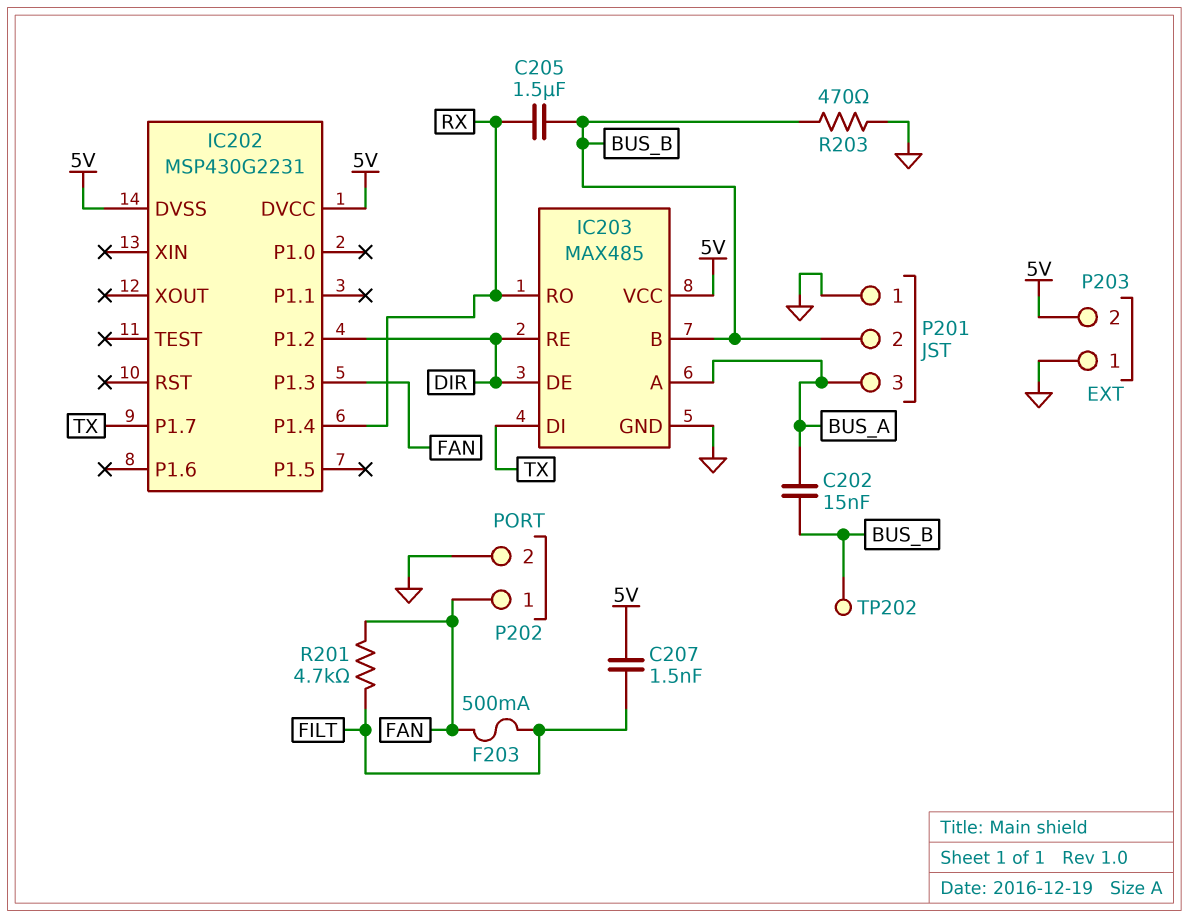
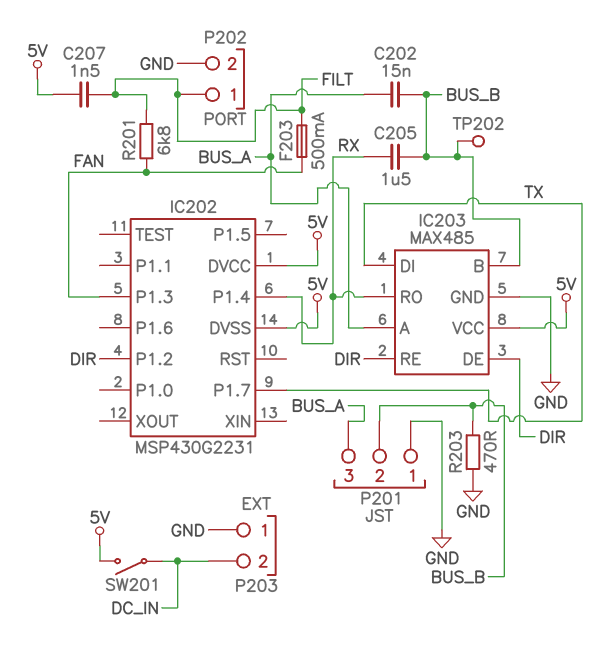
P202 pin 1: FAN -> FILT
P203 pin 2: 5V -> DC_IN
R201: 4.7k (FAN, FILT) -> 6.8k (FAN, FILT)
SW201: none -> switch (5V, DC_IN)

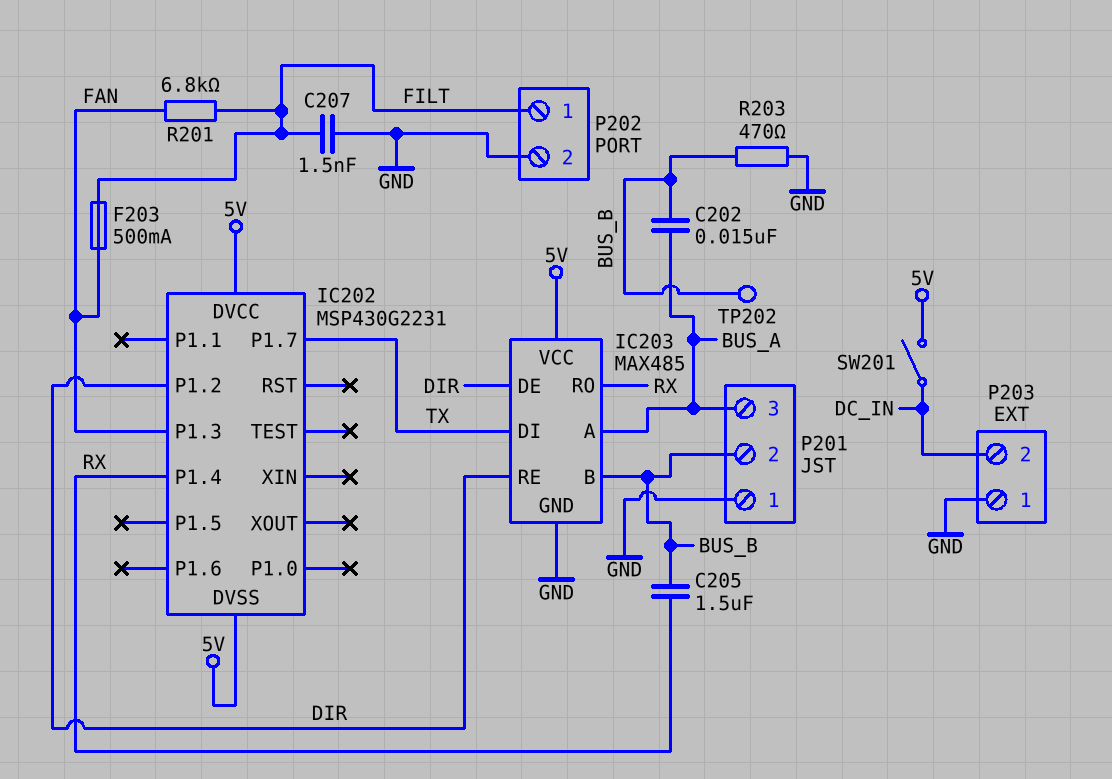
C207: 1.5nF (5V, FILT) -> 1.5nF (FILT, GND)

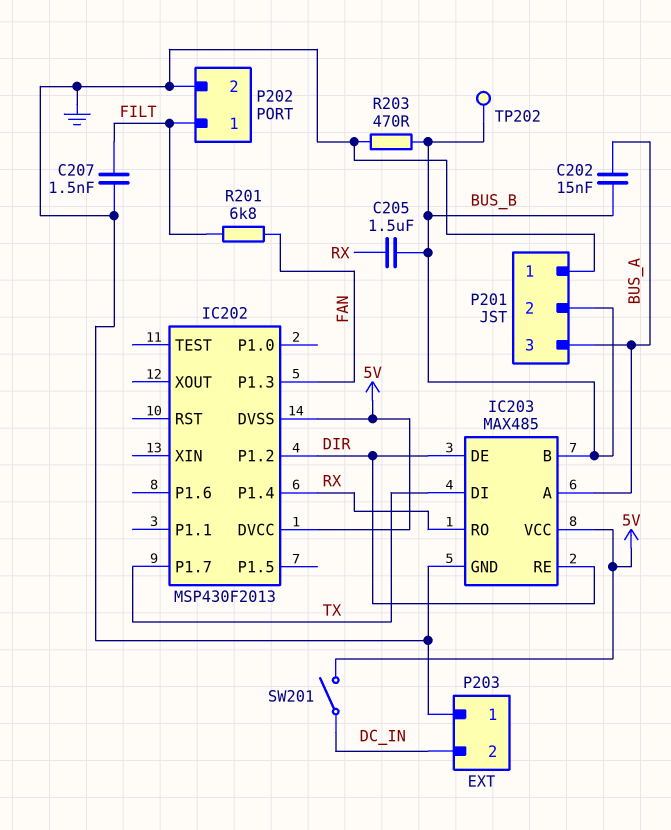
F203: 500mA (FAN, FILT) -> none
IC202: MSP430G2231 -> MSP430F2013

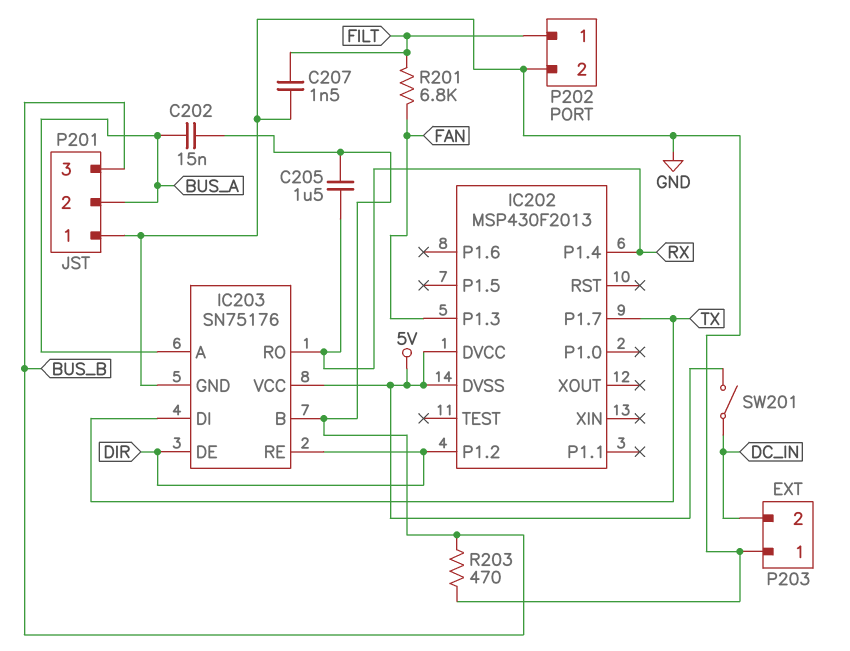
IC203: MAX485 -> SN75176
P201 pin 2: BUS_B -> BUS_A
P201 pin 3: BUS_A -> BUS_B
TP202: test point (BUS_B) -> none

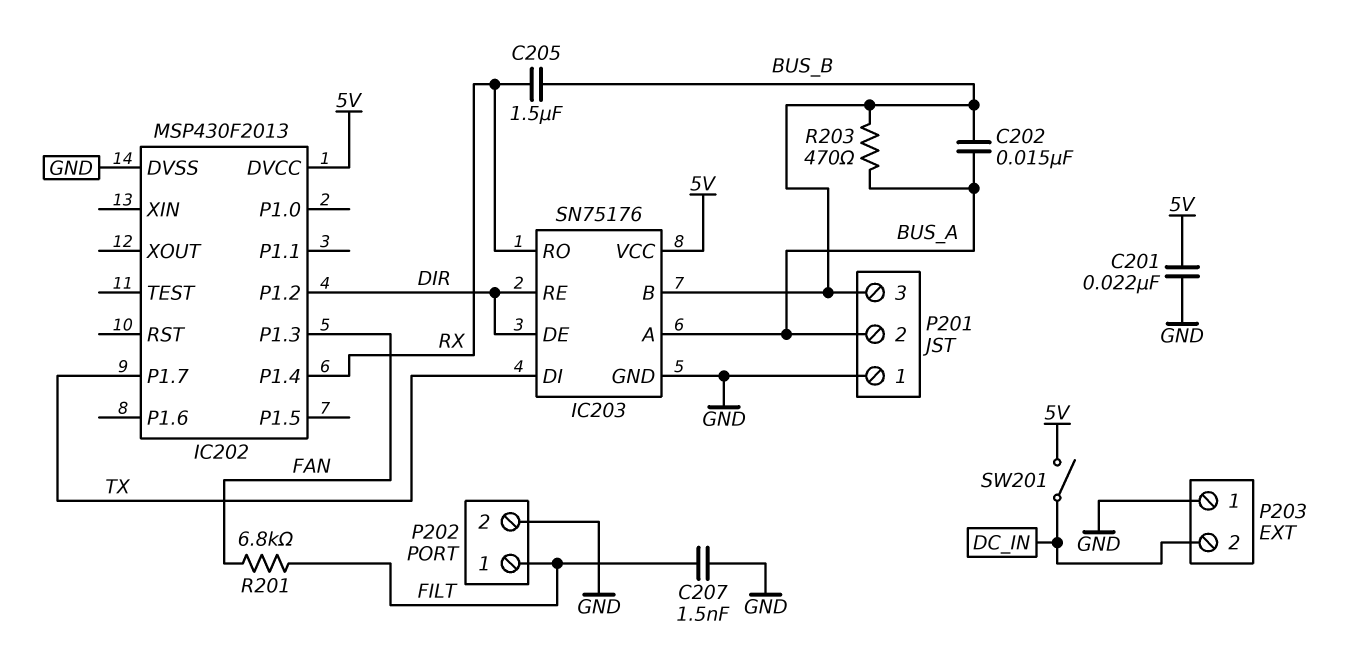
C201: none -> 22nF (5V, GND)
IC202 pin DVSS: 5V -> GND
R203: 470 (BUS_B, GND) -> 470 (BUS_A, BUS_B)

